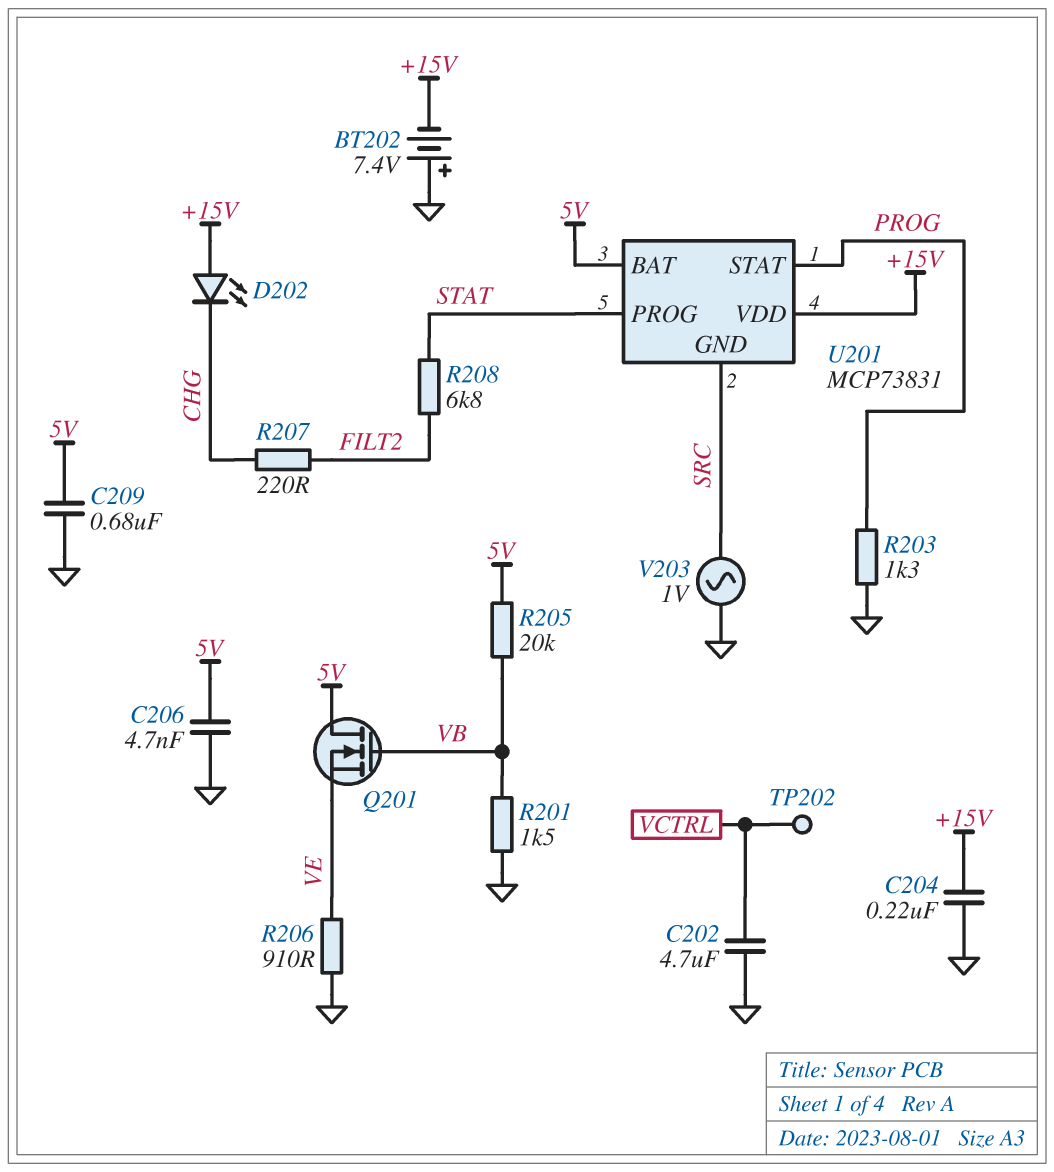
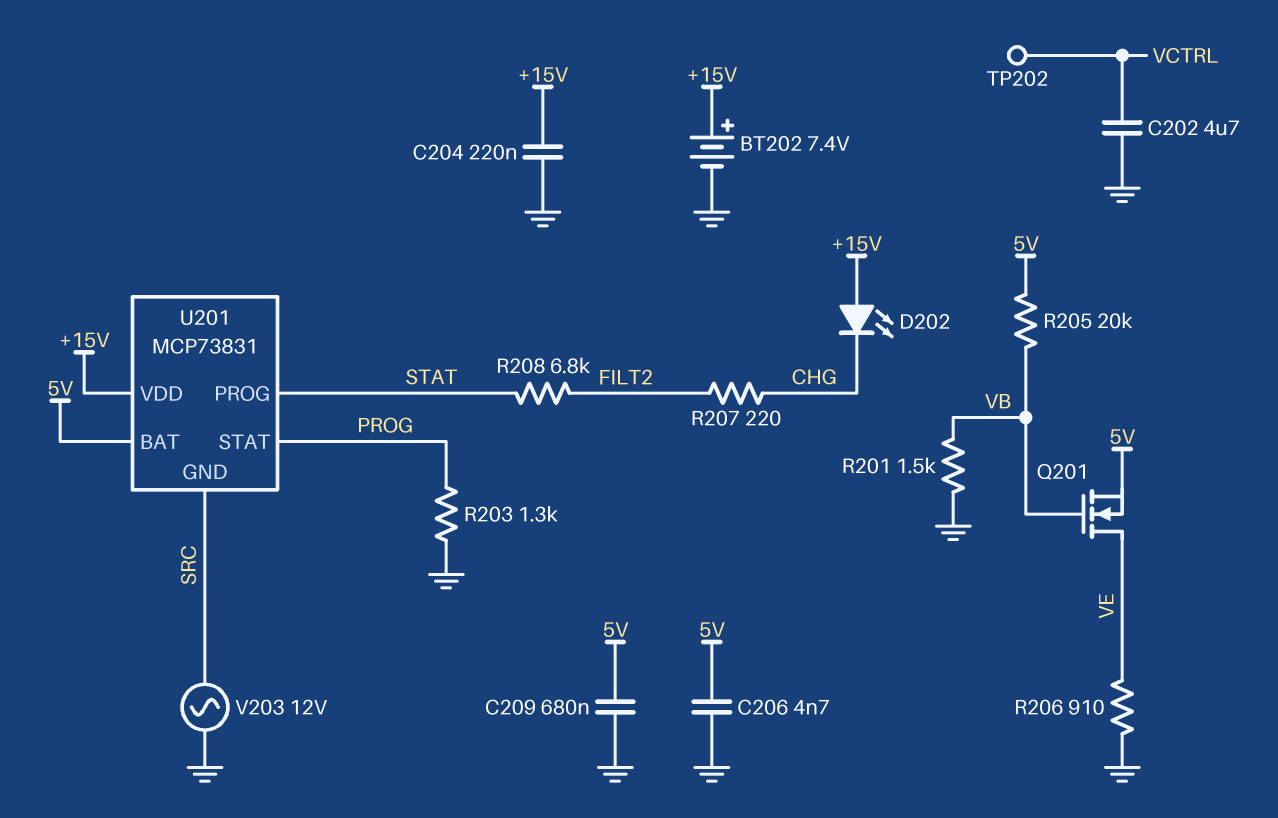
BT202: 7.4V (plus GND, minus +15V) -> 7.4V (plus +15V, minus GND)
Q201: NMOS (G VB, D 5V, S VE) -> NMOS (G VB, D VE, S 5V)
V203: AC 1V (GND, SRC) -> AC 12V (GND, SRC)

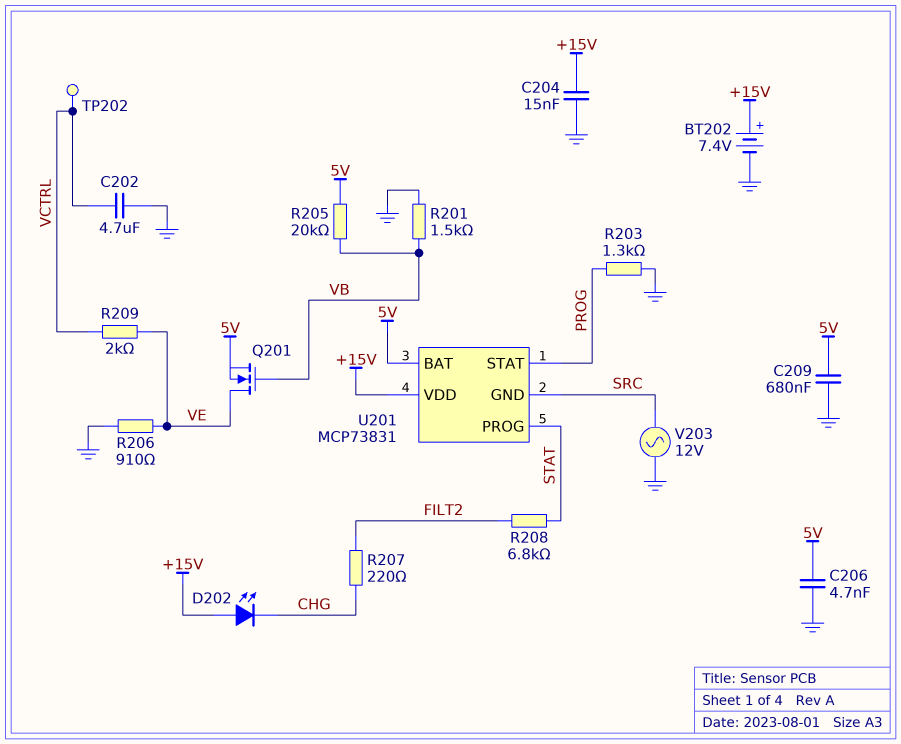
C204: 220nF (+15V, GND) -> 15nF (+15V, GND)
R209: none -> 2k (VCTRL, VE)

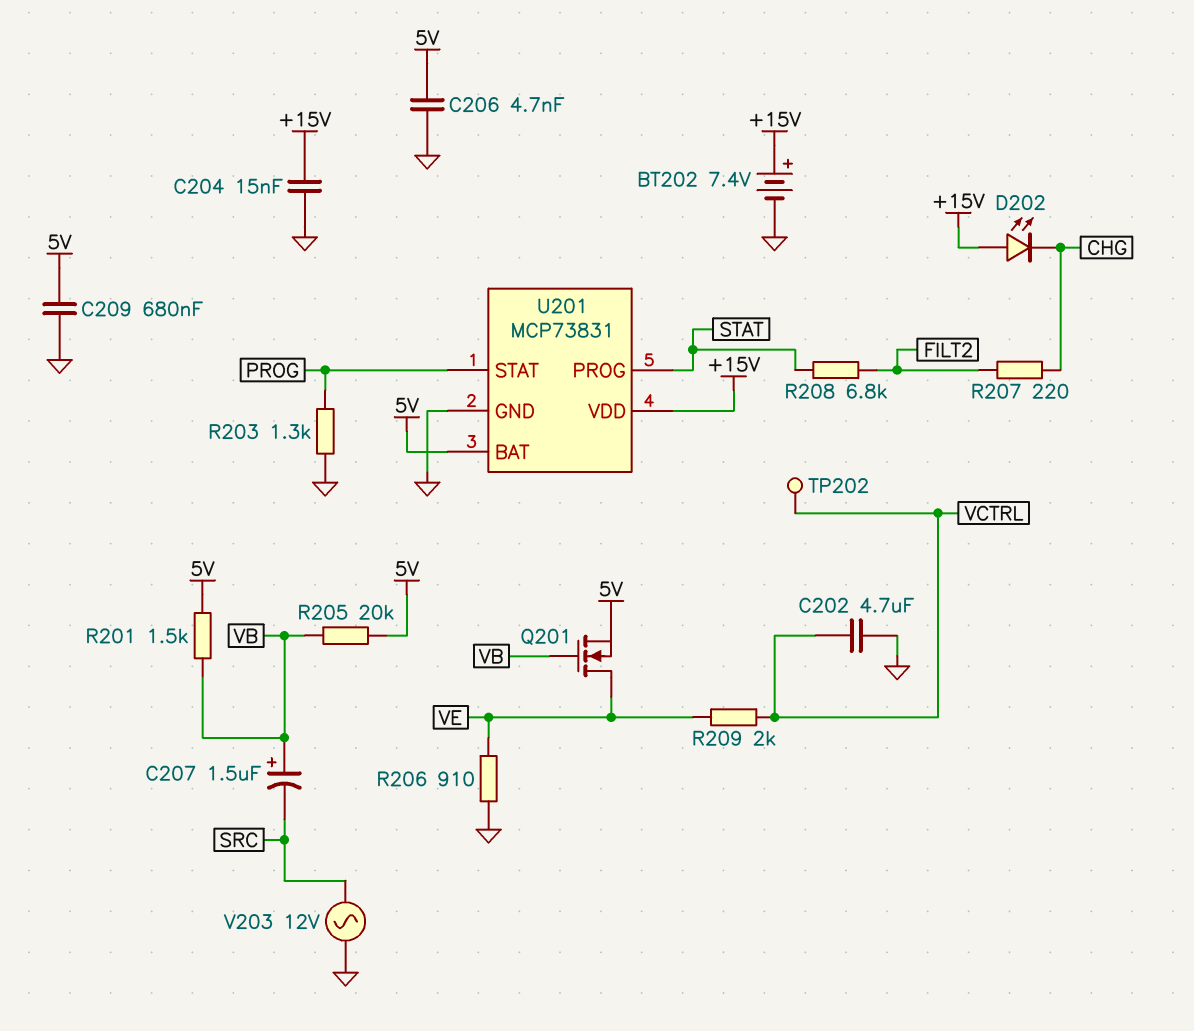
C207: none -> 1.5uF (plus VB, minus SRC)
R201: 1.5k (GND, VB) -> 1.5k (5V, VB)
U201 pin GND: SRC -> GND

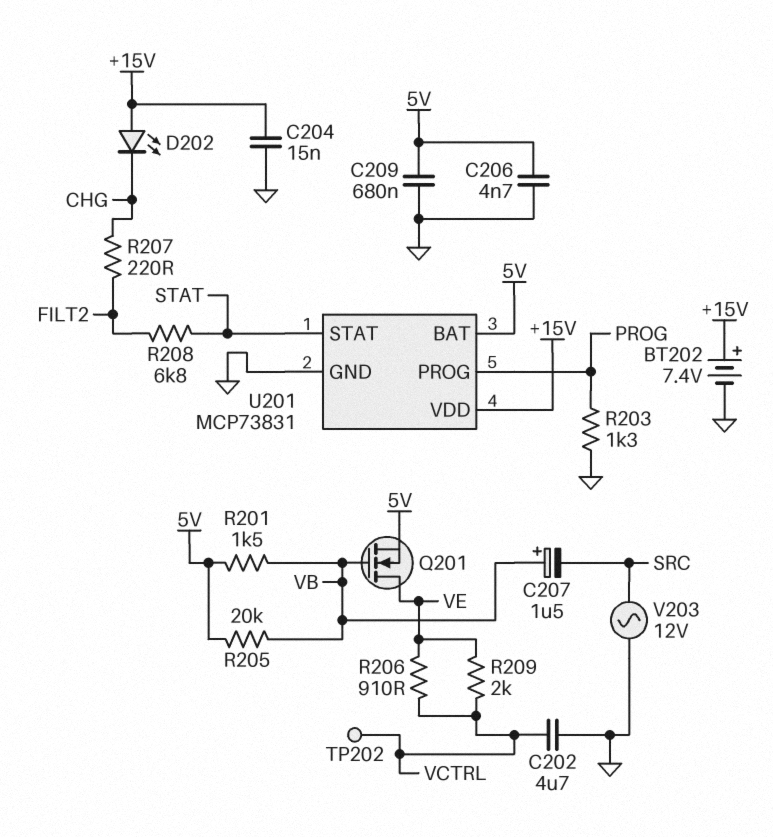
R206: 910 (GND, VE) -> 910 (VCTRL, VE)
U201 pin PROG: STAT -> PROG
U201 pin STAT: PROG -> STAT

